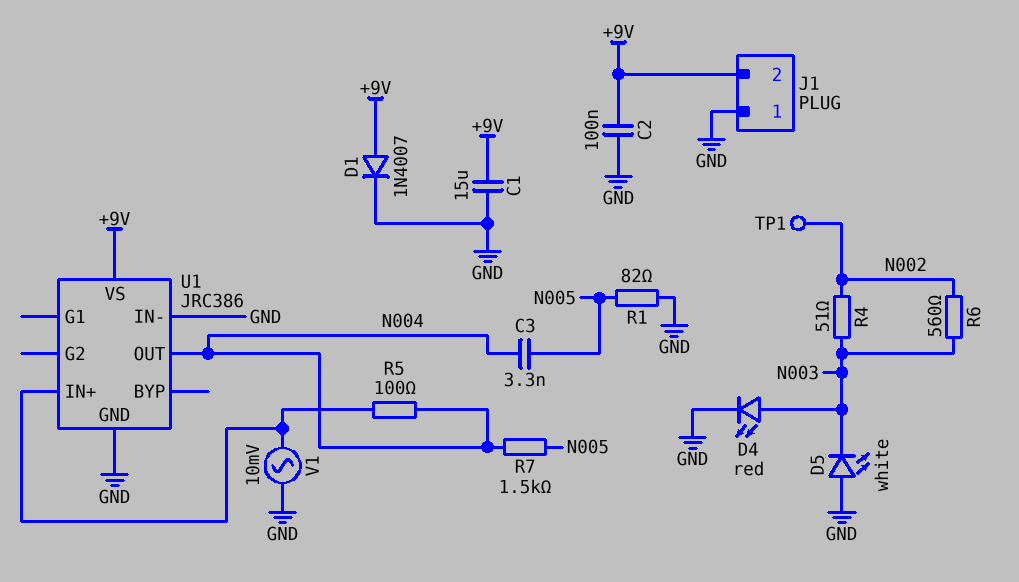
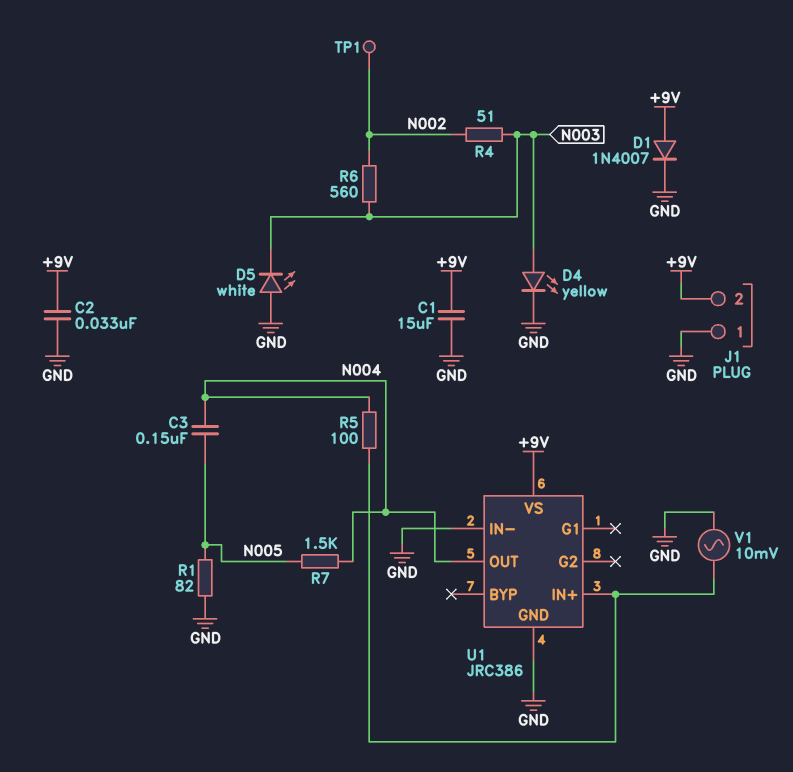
C2: 100nF (+9V, GND) -> 33nF (+9V, GND)
C3: 3.3nF (N004, N005) -> 150nF (N004, N005)
D4: LED red (A N003, K GND) -> LED yellow (A N003, K GND)

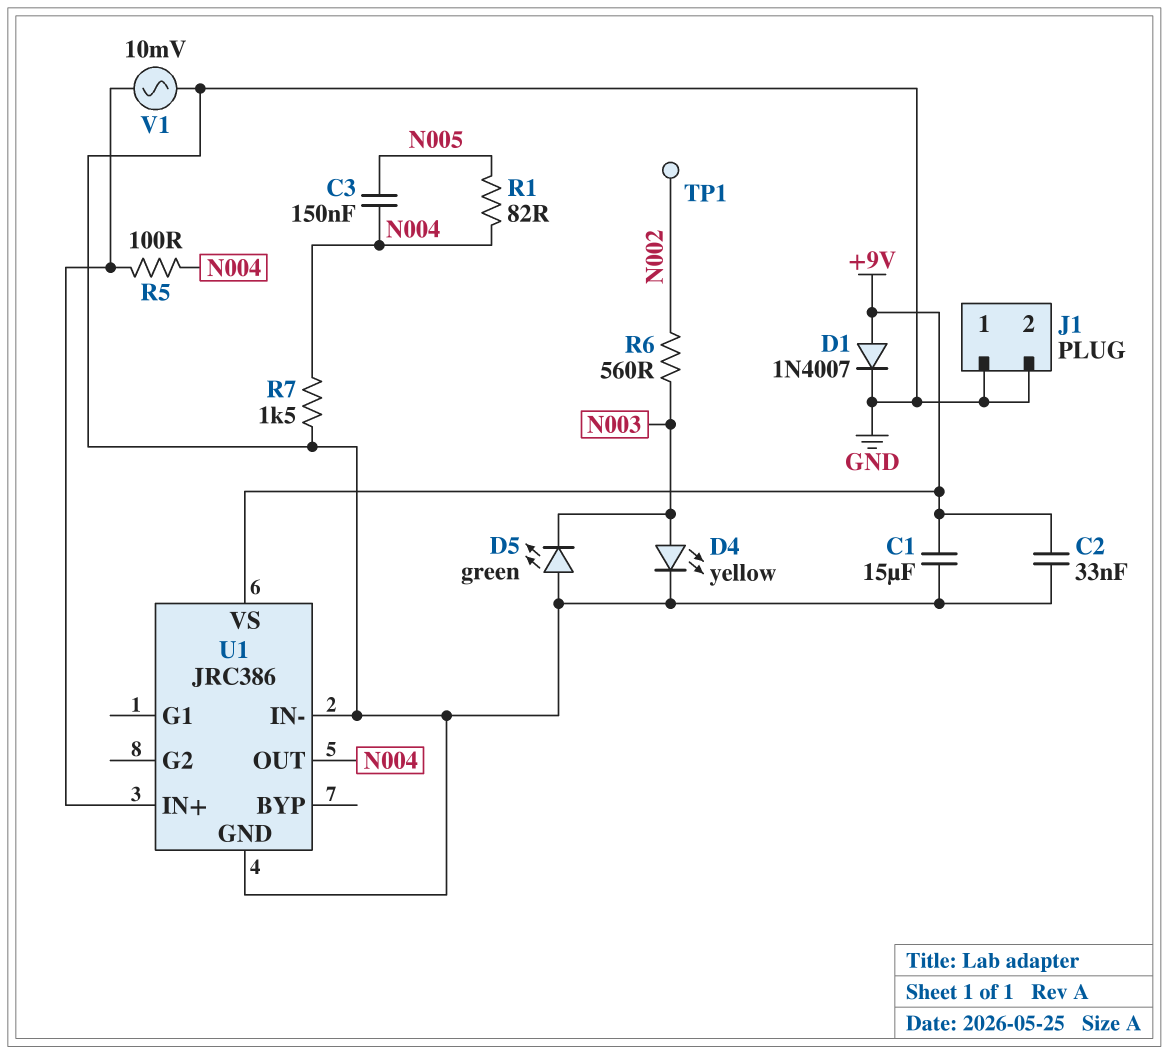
D5: LED white (A GND, K N003) -> LED green (A GND, K N003)
J1 pin 2: +9V -> GND
R1: 82 (GND, N005) -> 82 (N004, N005)
R4: 51 (N002, N003) -> none
R7: 1.5k (N004, N005) -> 1.5k (GND, N004)

